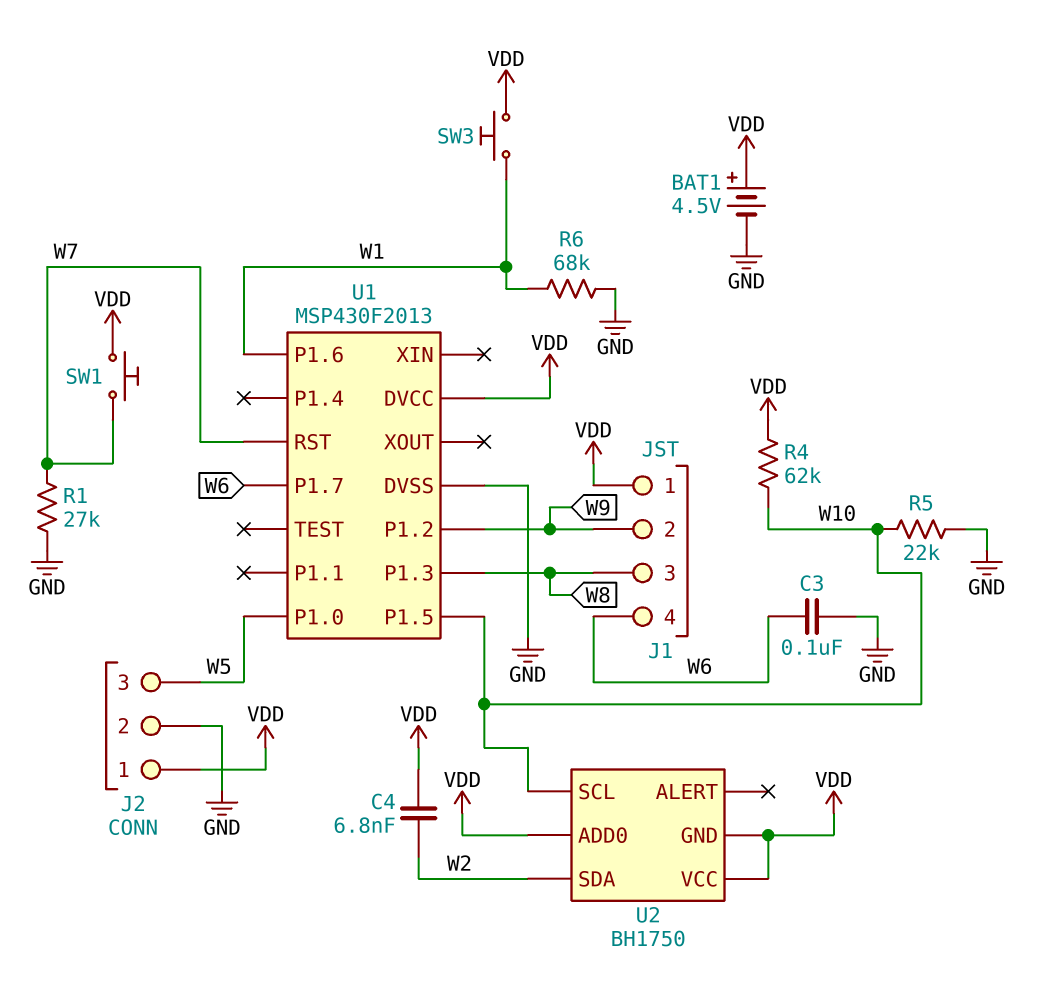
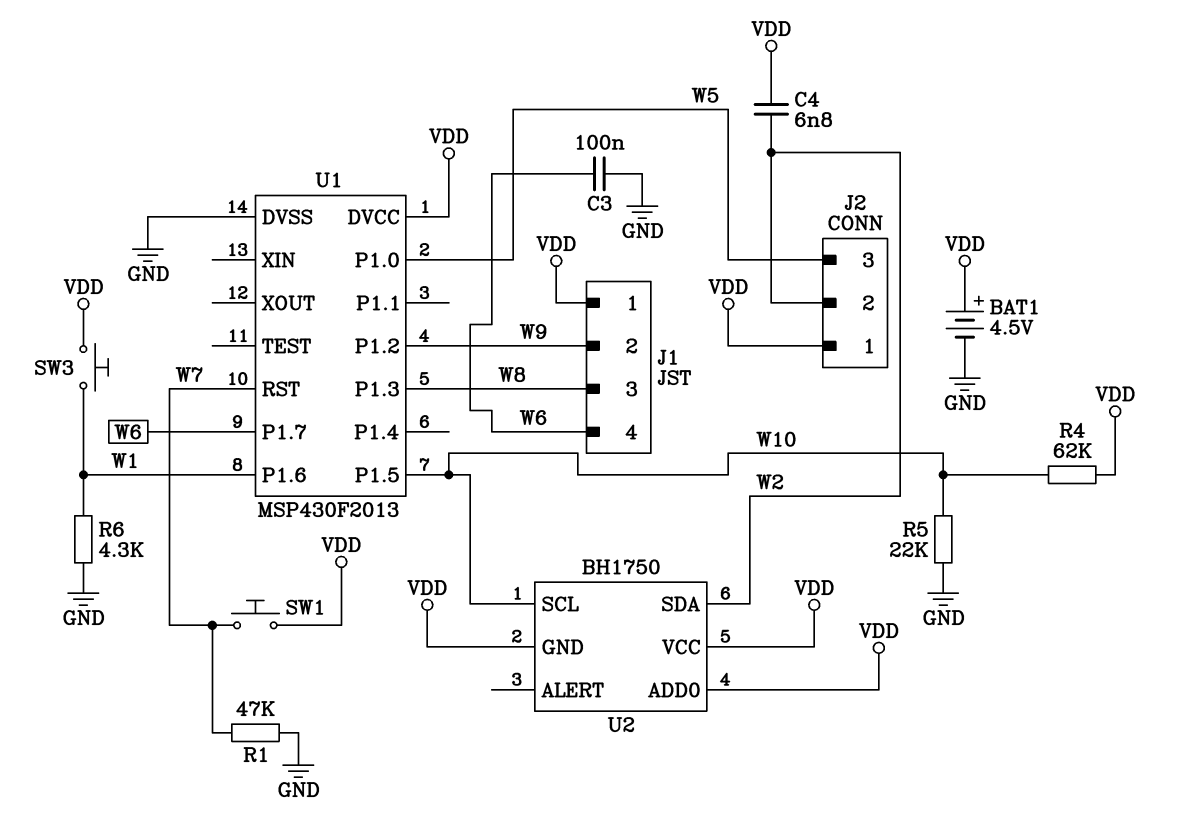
J2 pin 2: GND -> W2
R1: 27k (GND, W7) -> 47k (GND, W7)
R6: 68k (GND, W1) -> 4.3k (GND, W1)

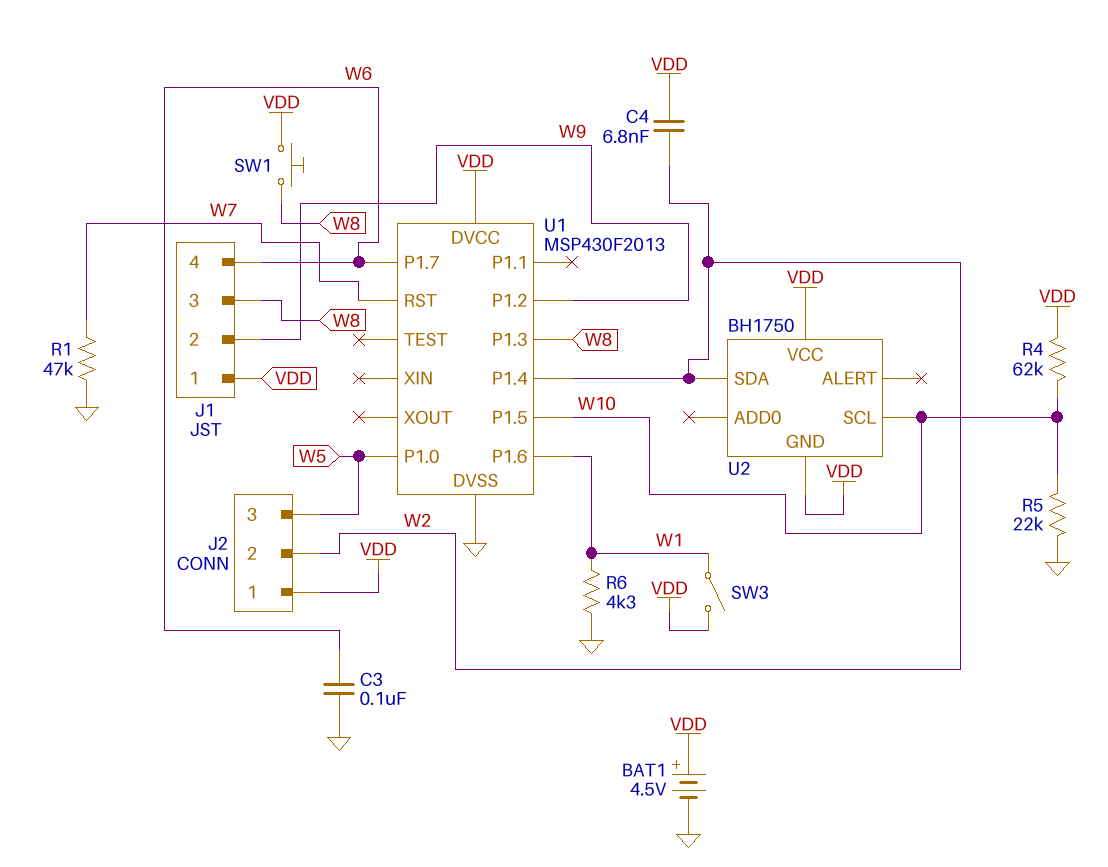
SW1: button (VDD, W7) -> button (VDD, W8)
SW3: button (VDD, W1) -> switch (VDD, W1)
U1 pin P1.4: none -> W2
U2 pin ADD0: VDD -> none

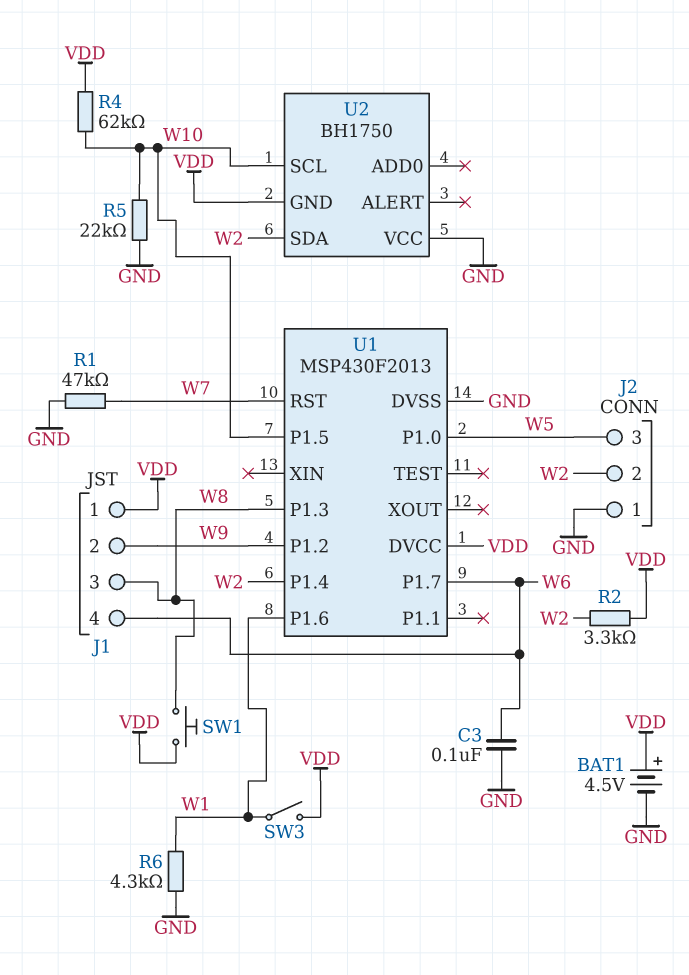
C4: 6.8nF (VDD, W2) -> none
J2 pin 1: VDD -> GND
R2: none -> 3.3k (VDD, W2)
U2 pin VCC: VDD -> GND

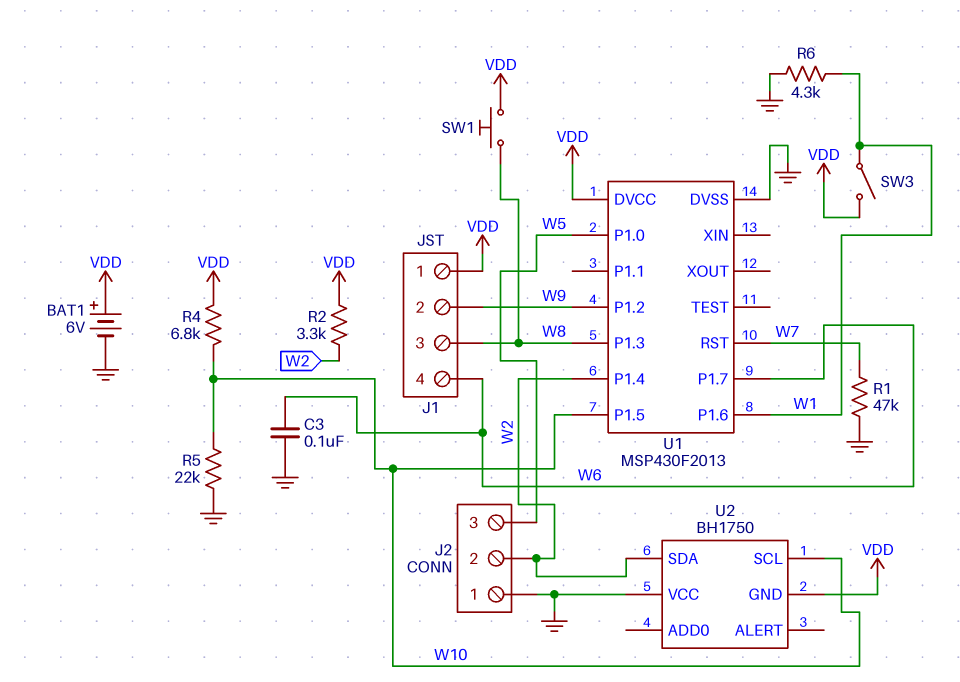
BAT1: 4.5V (plus VDD, minus GND) -> 6V (plus VDD, minus GND)
R4: 62k (VDD, W10) -> 6.8k (VDD, W10)

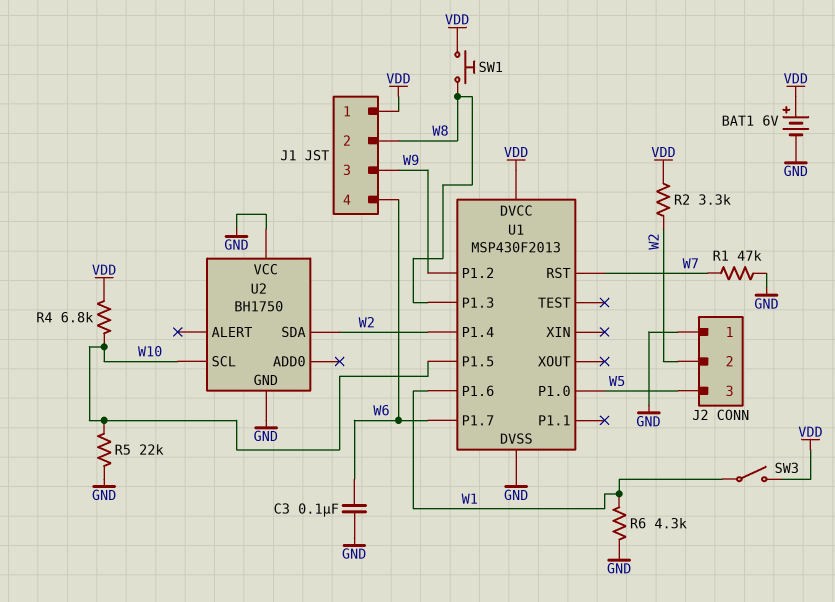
J1 pin 2: W9 -> W8
J1 pin 3: W8 -> W9
U2 pin GND: VDD -> GND

